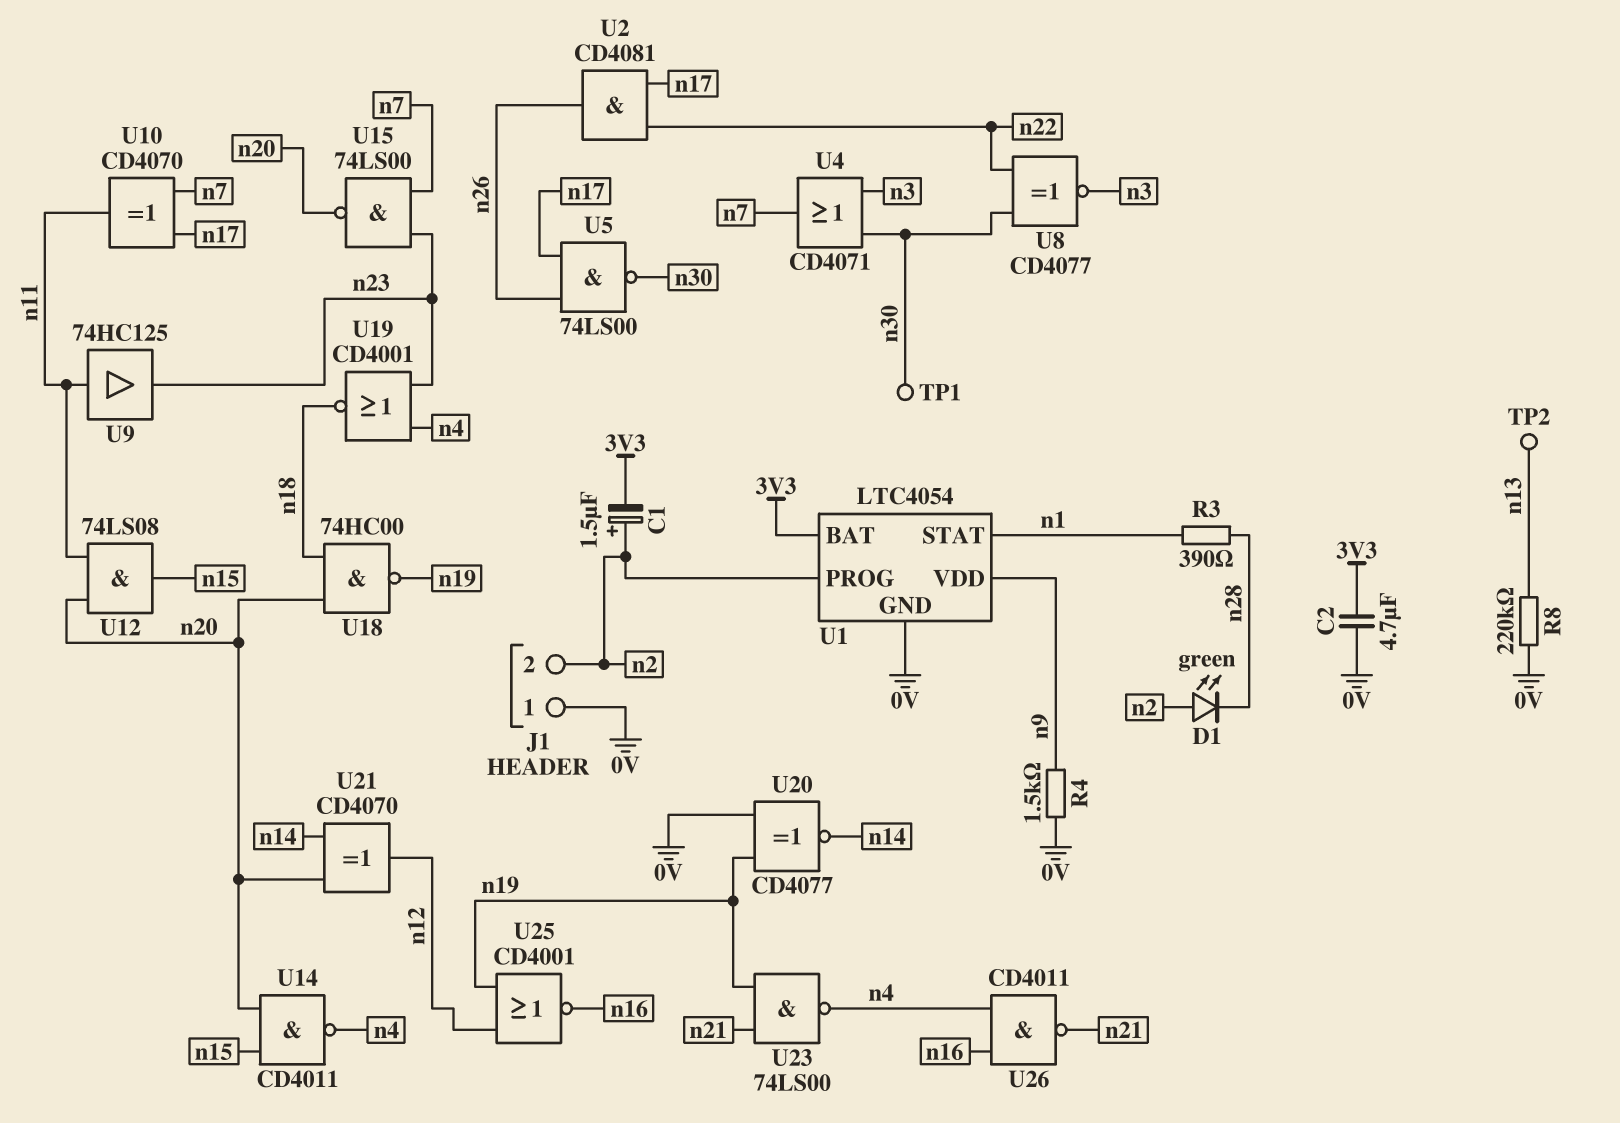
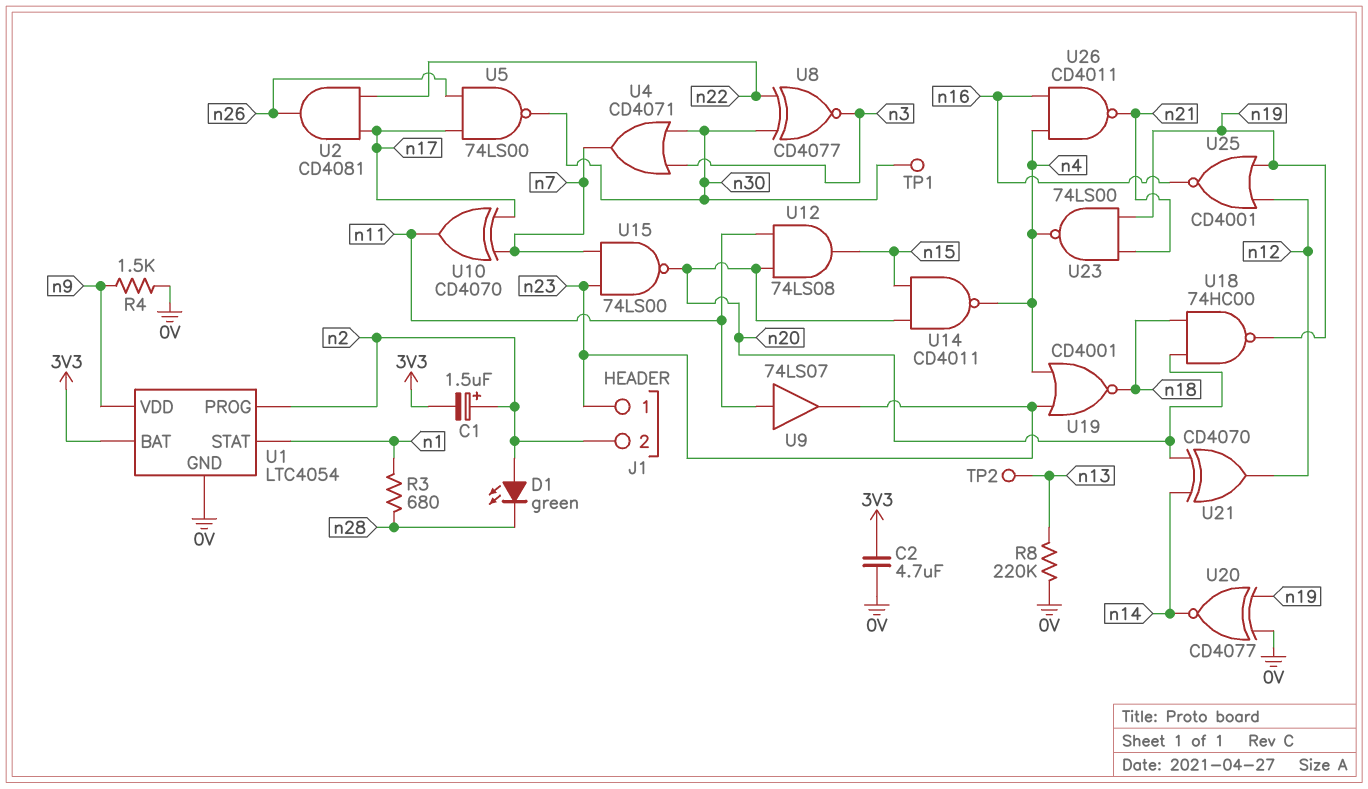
J1 pin 1: 0V -> n23
R3: 390 (n1, n28) -> 680 (n1, n28)
U9: buffer 74HC125 (in n11, out n23) -> buffer 74LS07 (in n11, out n23)

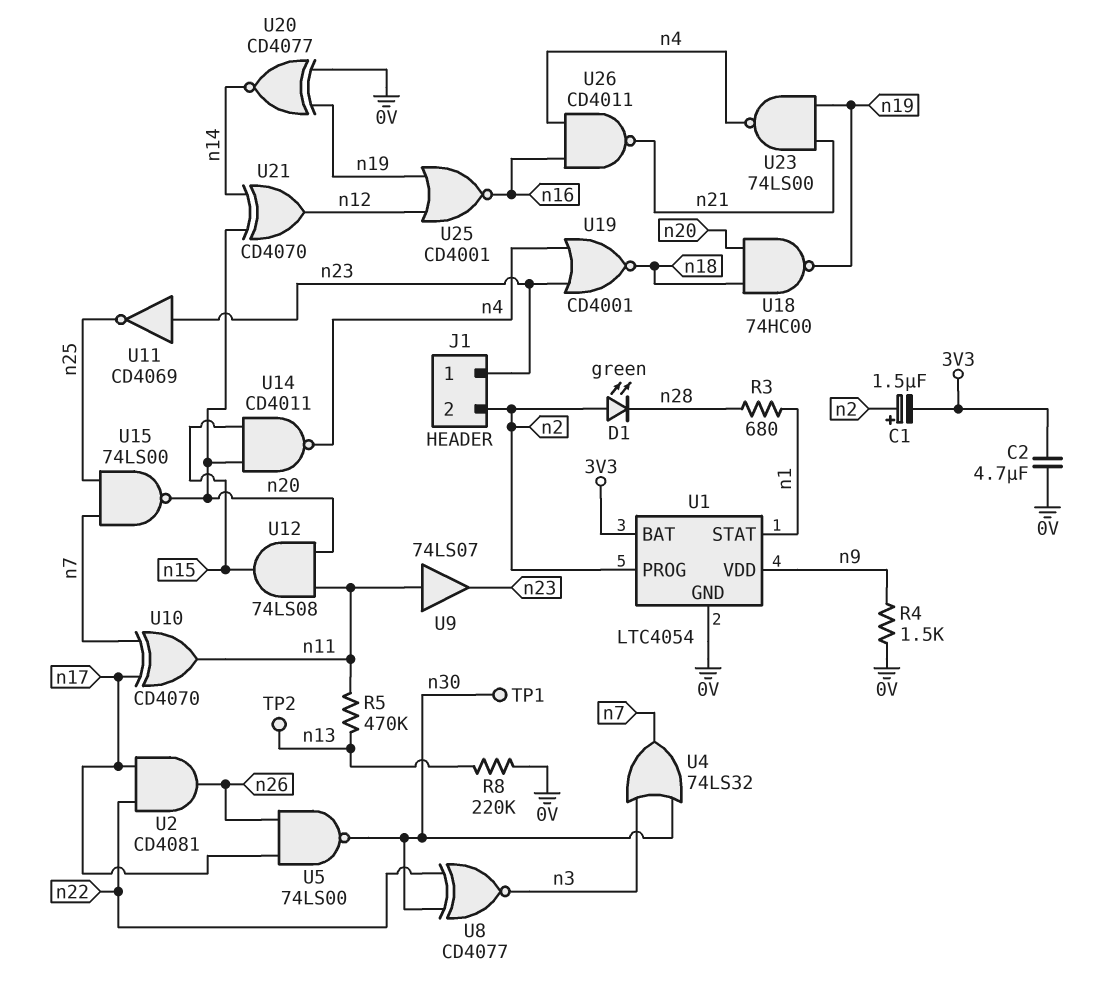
R5: none -> 470k (n11, n13)
U4: OR CD4071 (in n3, in n30, out n7) -> OR 74LS32 (in n3, in n30, out n7)
U11: none -> NOT CD4069 (in n23, out n25)
U15: NAND 74LS00 (in n7, in n23, out n20) -> NAND 74LS00 (in n7, in n25, out n20)

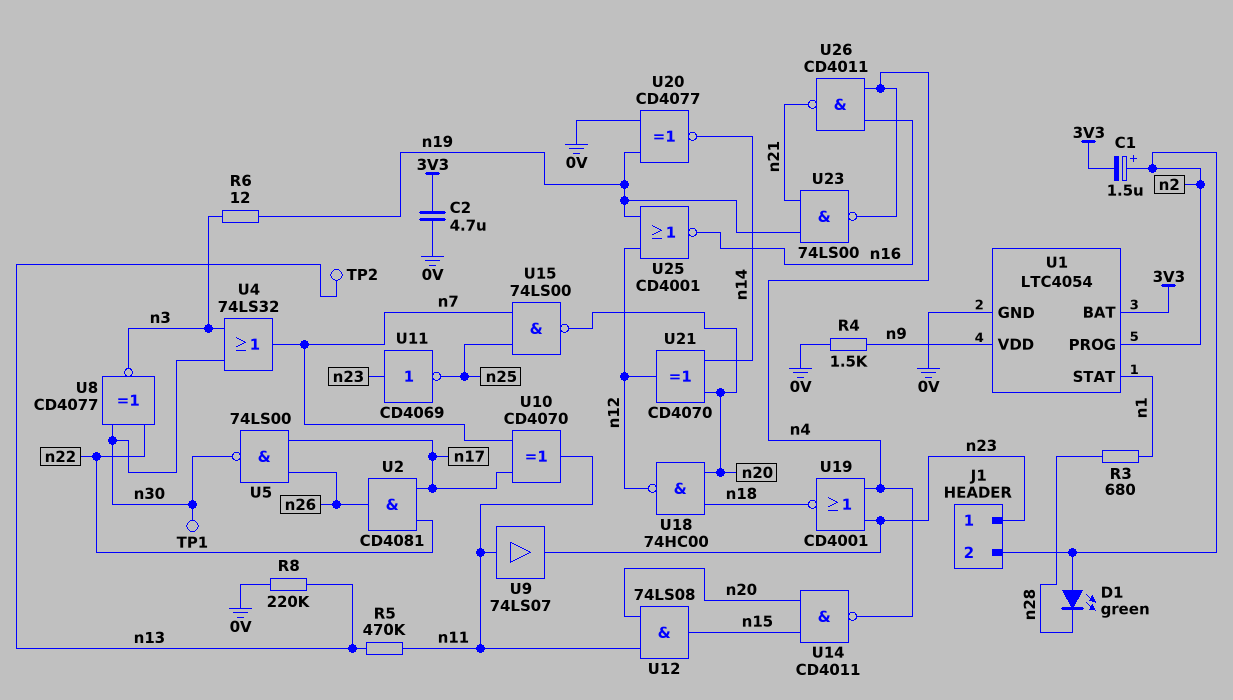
R6: none -> 12 (n3, n19)
U18: NAND 74HC00 (in n18, in n20, out n19) -> NAND 74HC00 (in n18, in n20, out n12)

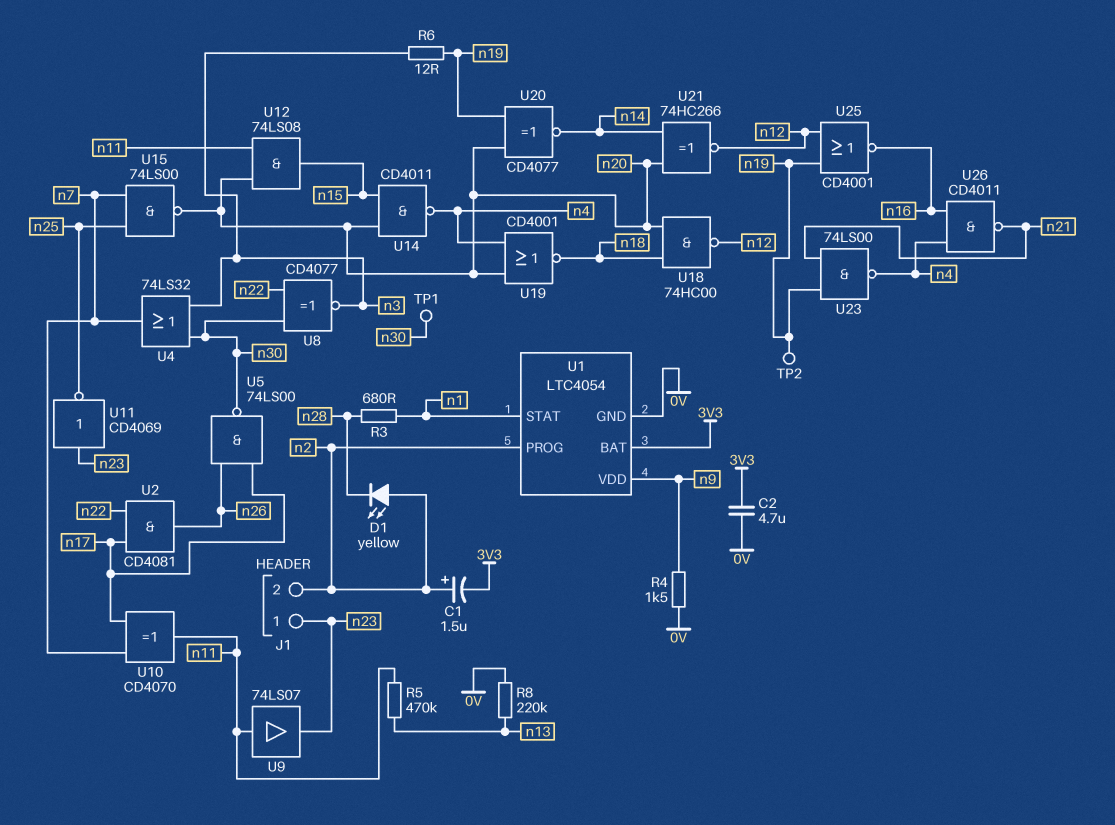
D1: LED green (A n2, K n28) -> LED yellow (A n2, K n28)
TP2: test point (n13) -> test point (n19)
U19: NOR CD4001 (in n4, in n23, out n18) -> NOR CD4001 (in n4, in n20, out n18)
U20: XNOR CD4077 (in 0V, in n19, out n14) -> XNOR CD4077 (in n19, in n20, out n14)
U21: XOR CD4070 (in n14, in n20, out n12) -> XNOR 74HC266 (in n14, in n20, out n12)

